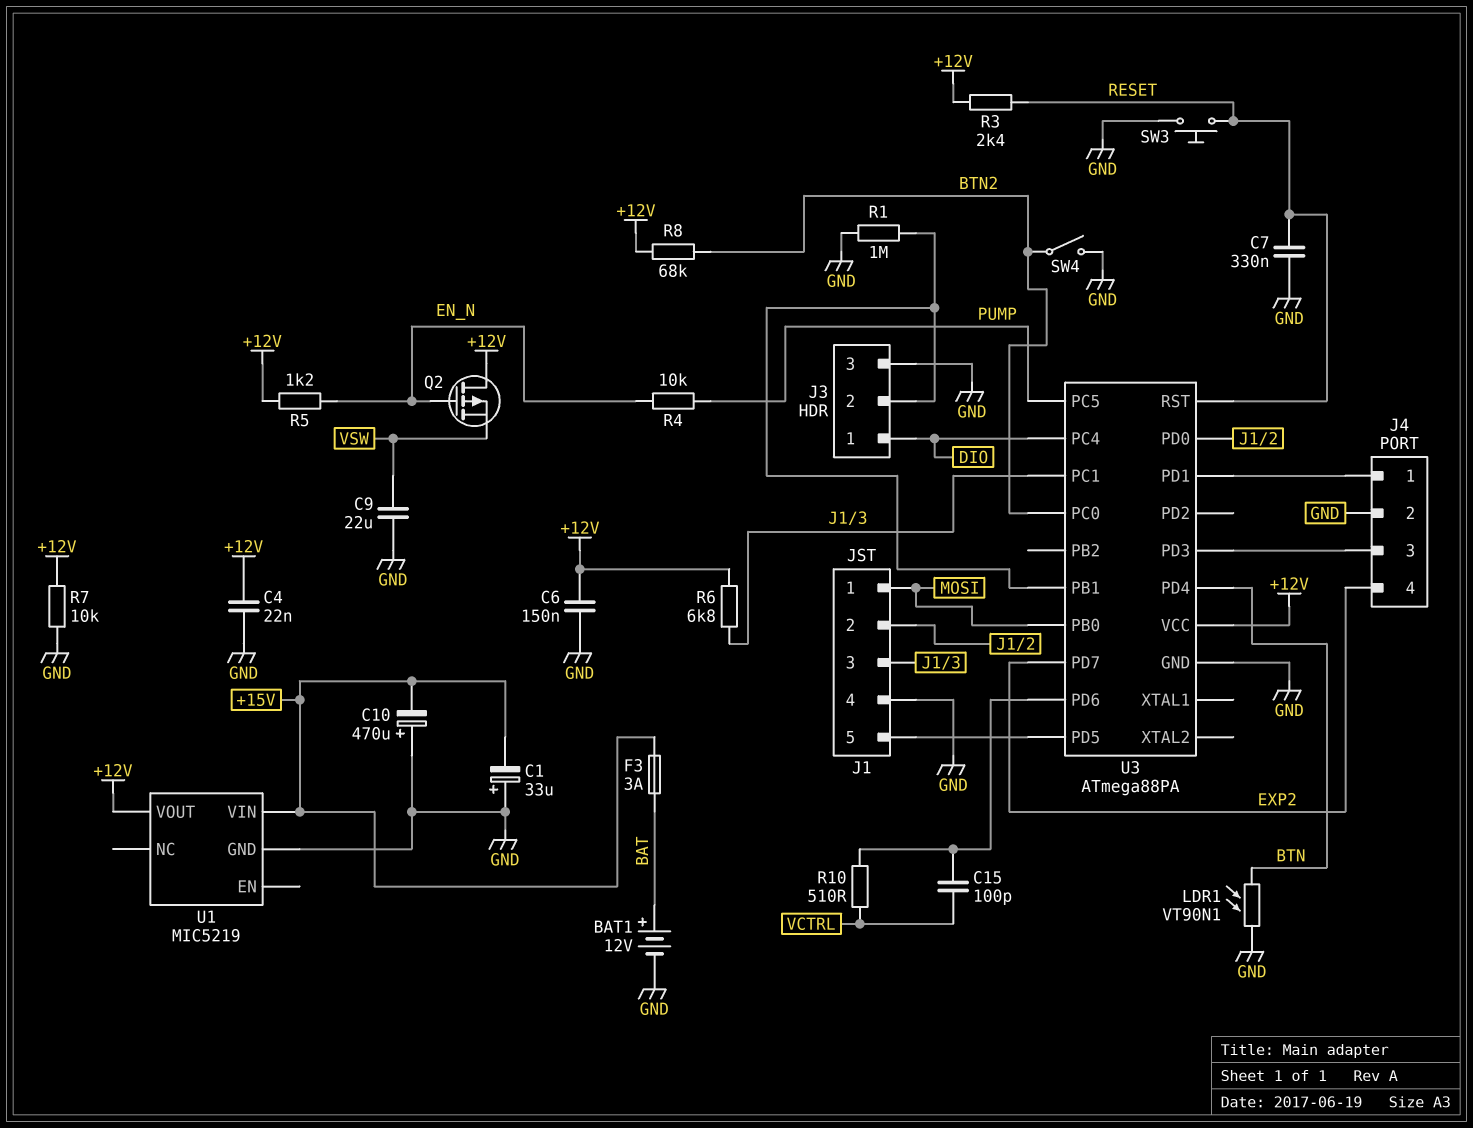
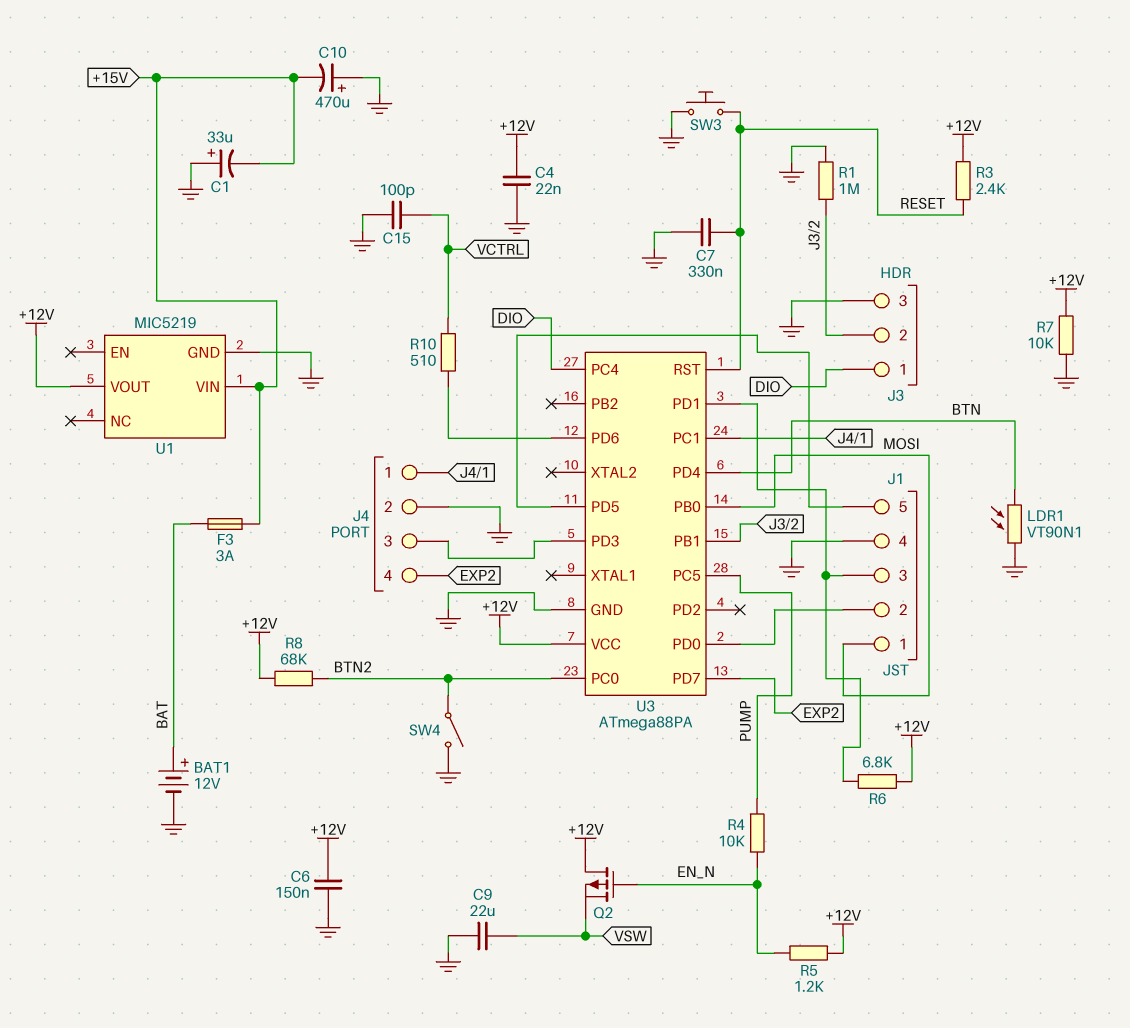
C15: 100pF (U3/PD6, VCTRL) -> 100pF (GND, VCTRL)
U3 pin PC1: J1/3 -> J4/1
U3 pin PD1: J4/1 -> J1/3

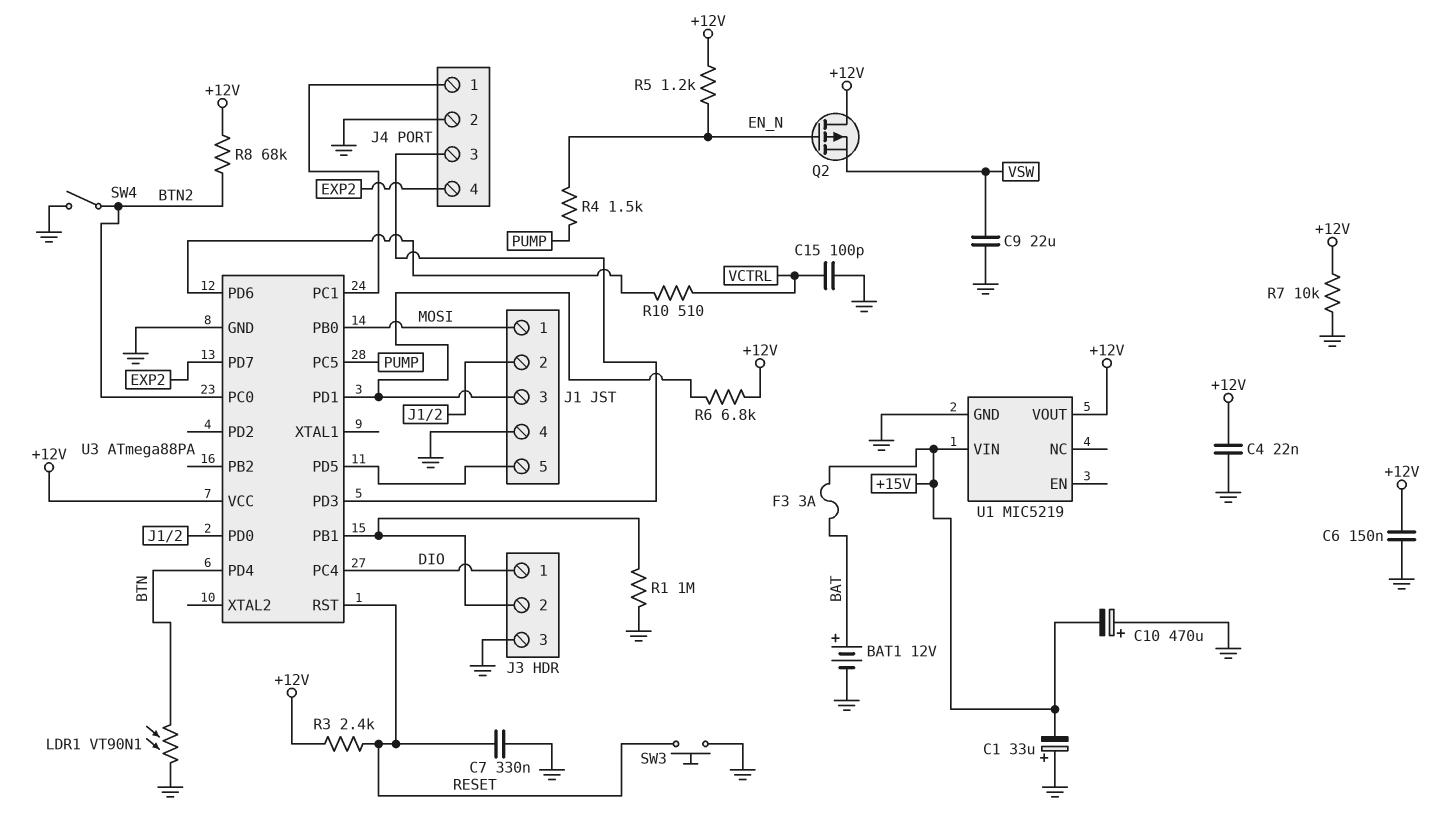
R4: 10k (EN_N, PUMP) -> 1.5k (EN_N, PUMP)

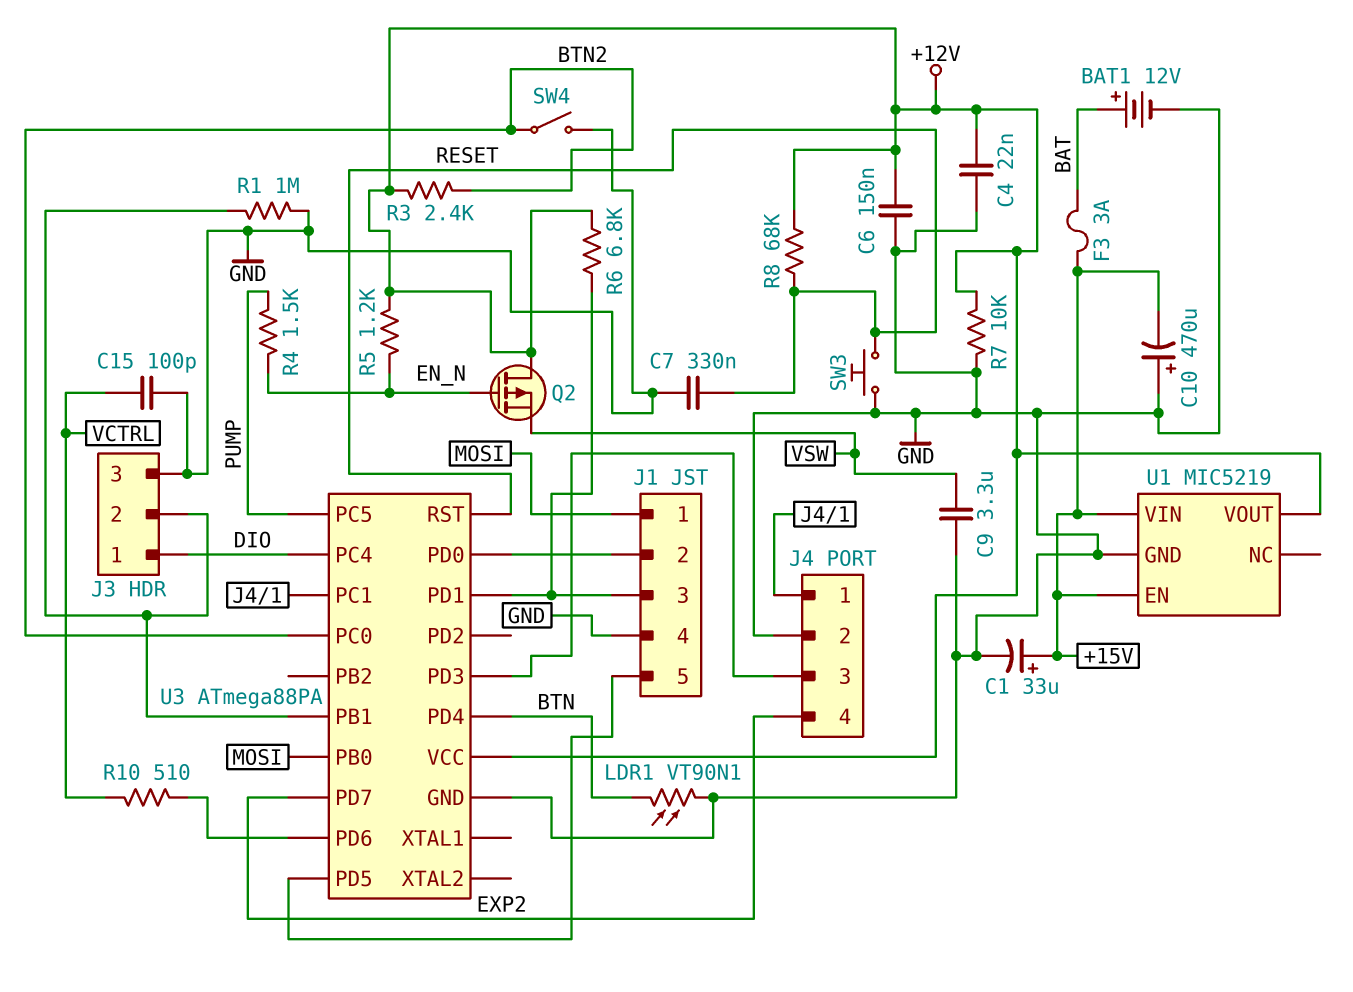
C1: 33uF (plus GND, minus +15V) -> 33uF (plus +15V, minus GND)
C9: 22uF (GND, VSW) -> 3.3uF (GND, VSW)
R3: 2.4k (+12V, RESET) -> 2.4k (+12V, BTN2)
R8: 68k (+12V, BTN2) -> 68k (+12V, RESET)
U1 pin EN: none -> +15V

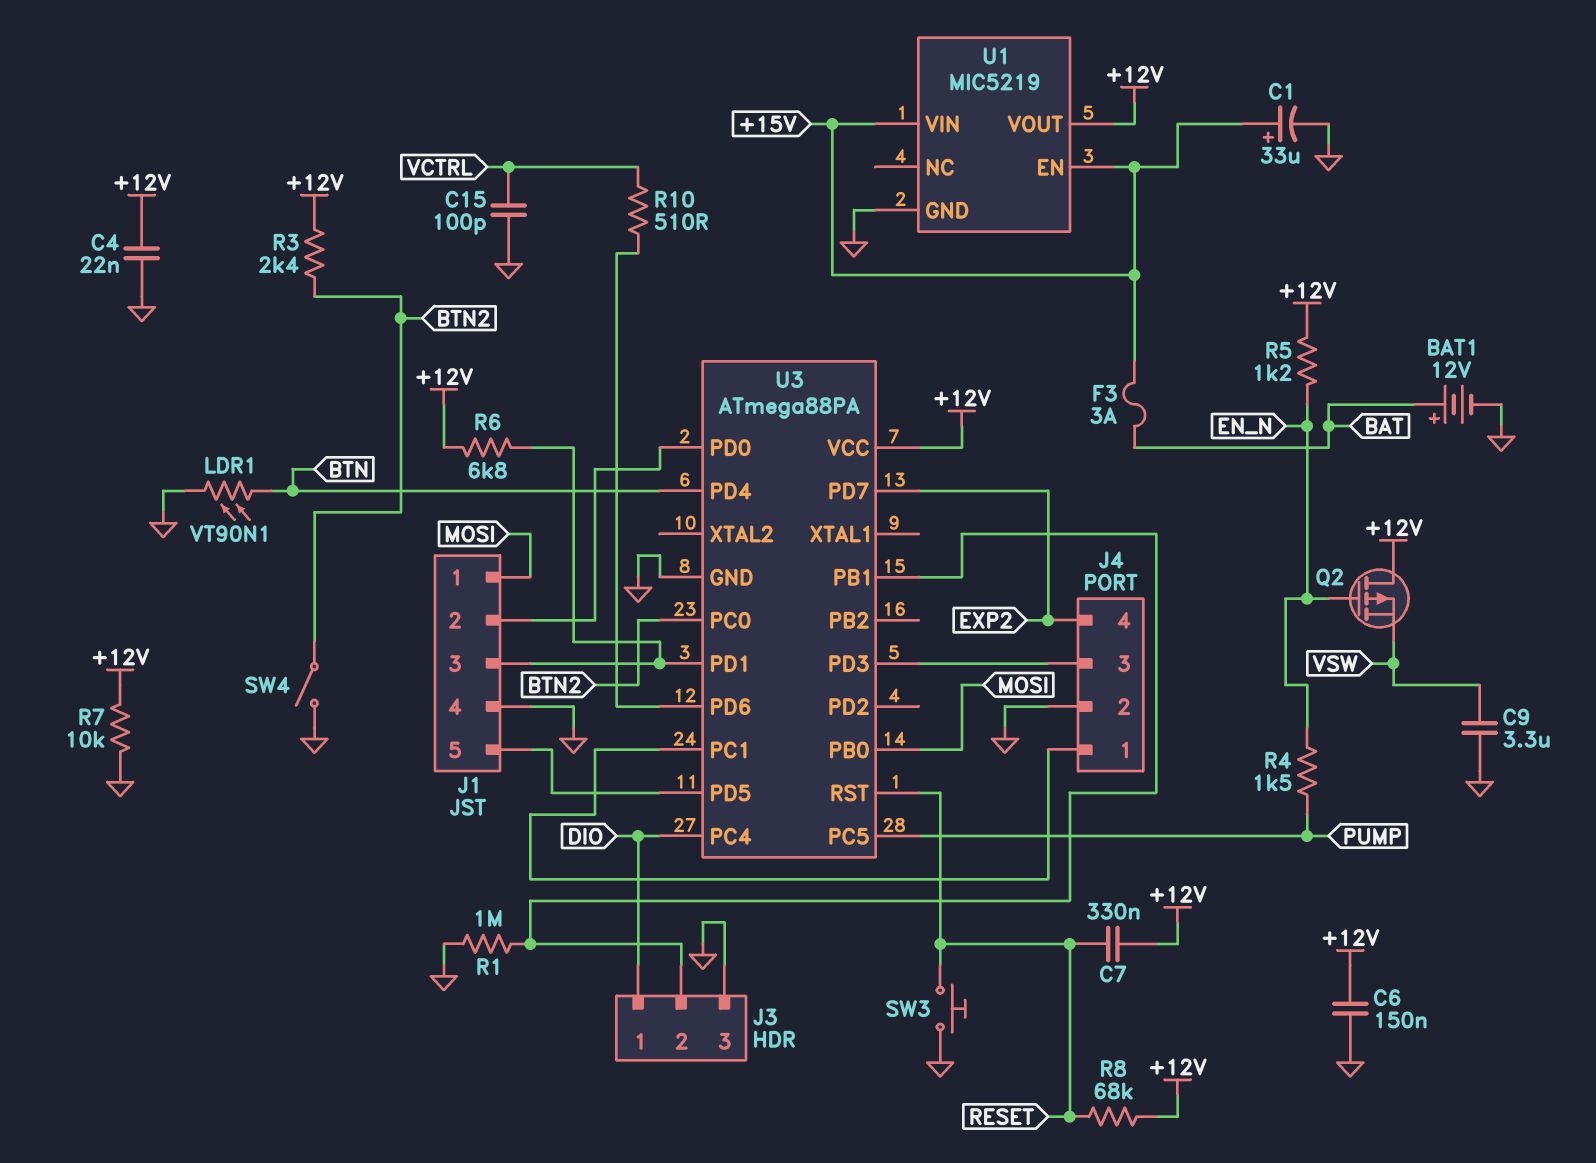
C7: 330nF (GND, RESET) -> 330nF (+12V, RESET)
C10: 470uF (plus GND, minus +15V) -> none

